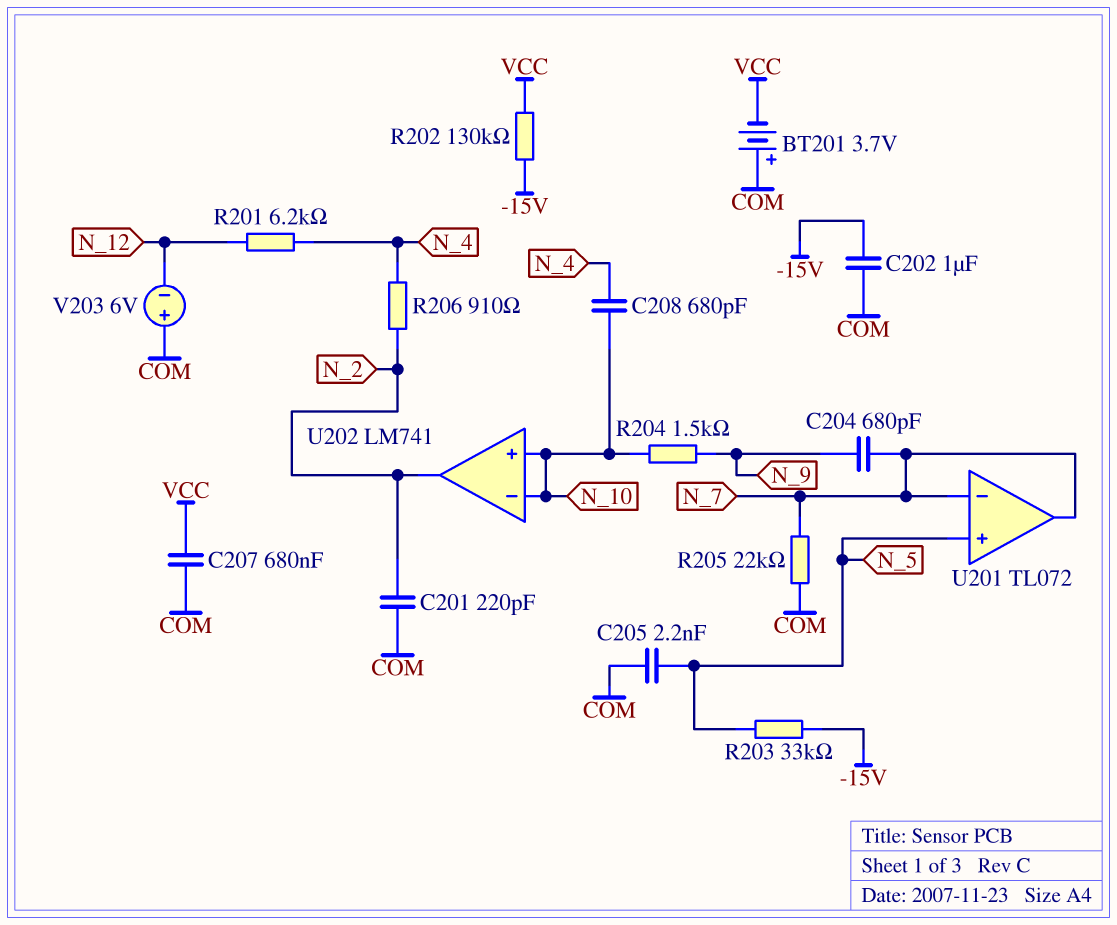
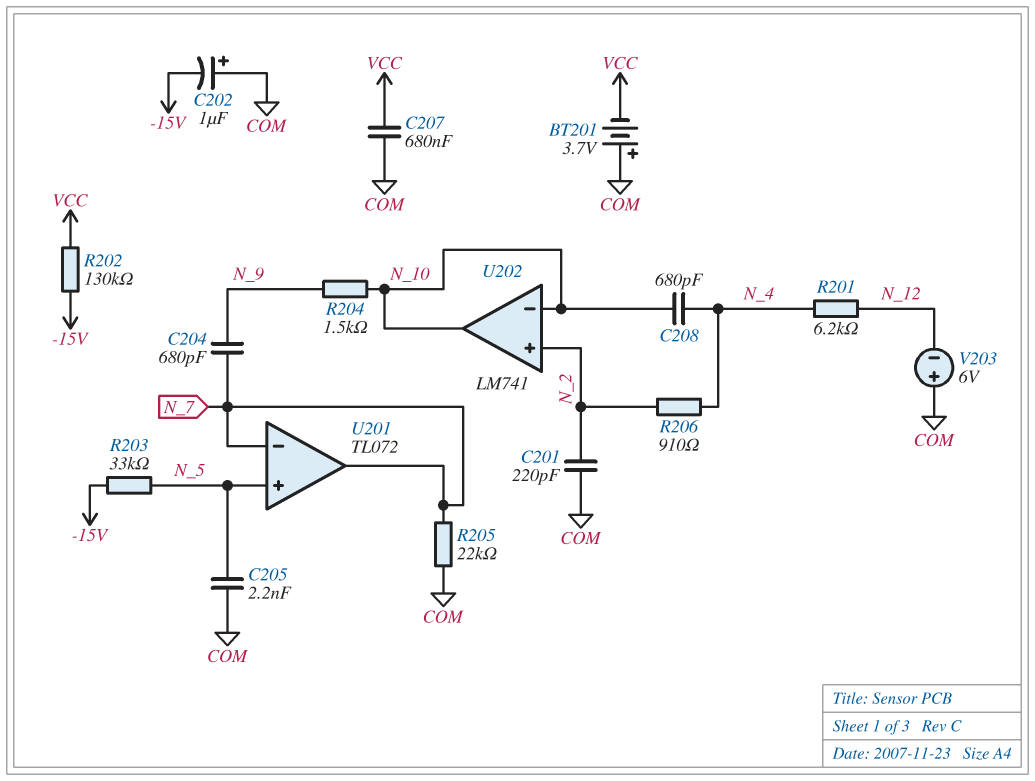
C202: 1uF (-15V, COM) -> 1uF (plus COM, minus -15V)
U202 pin in+: N_10 -> N_2
U202 pin out: N_2 -> N_10

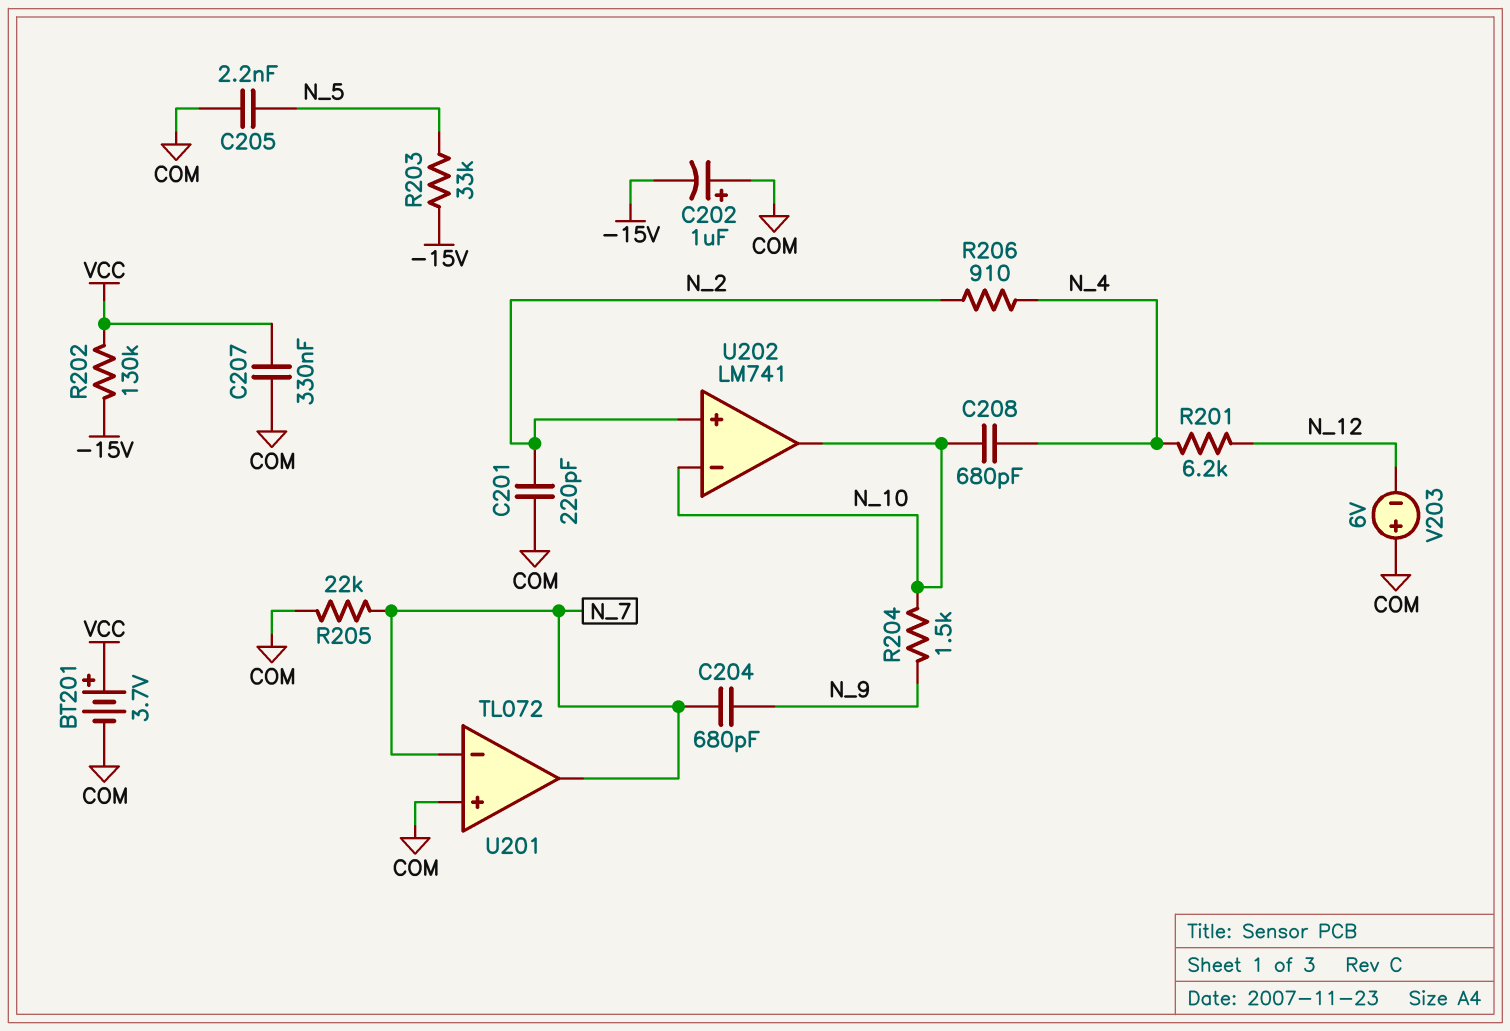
BT201: 3.7V (plus COM, minus VCC) -> 3.7V (plus VCC, minus COM)
C207: 680nF (COM, VCC) -> 330nF (COM, VCC)
U201 pin in+: N_5 -> COM

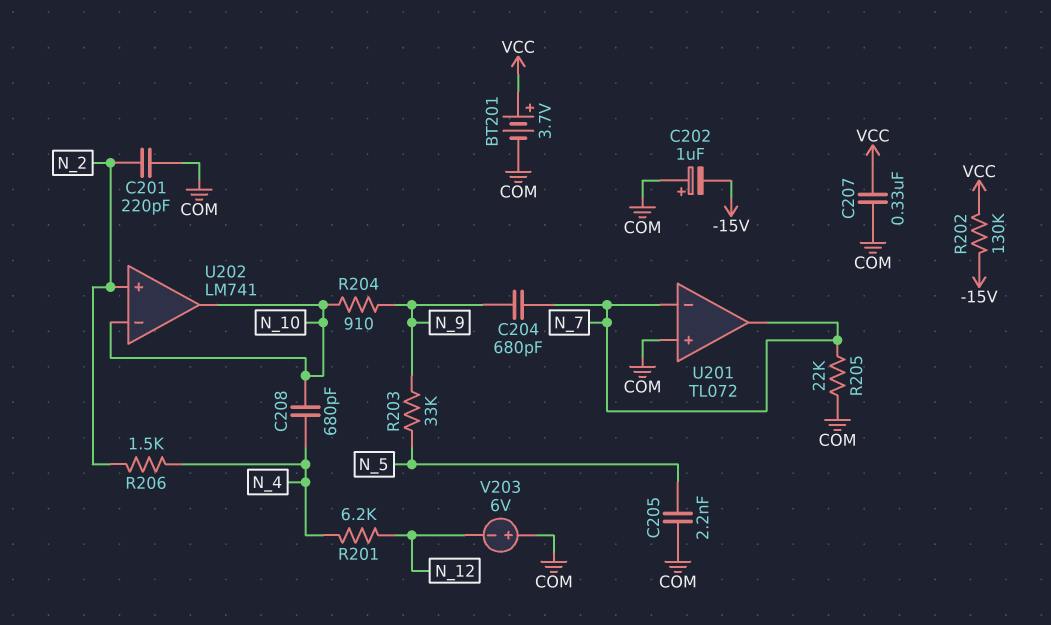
R203: 33k (-15V, N_5) -> 33k (N_5, N_9)
R204: 1.5k (N_9, N_10) -> 910 (N_9, N_10)
R206: 910 (N_2, N_4) -> 1.5k (N_2, N_4)

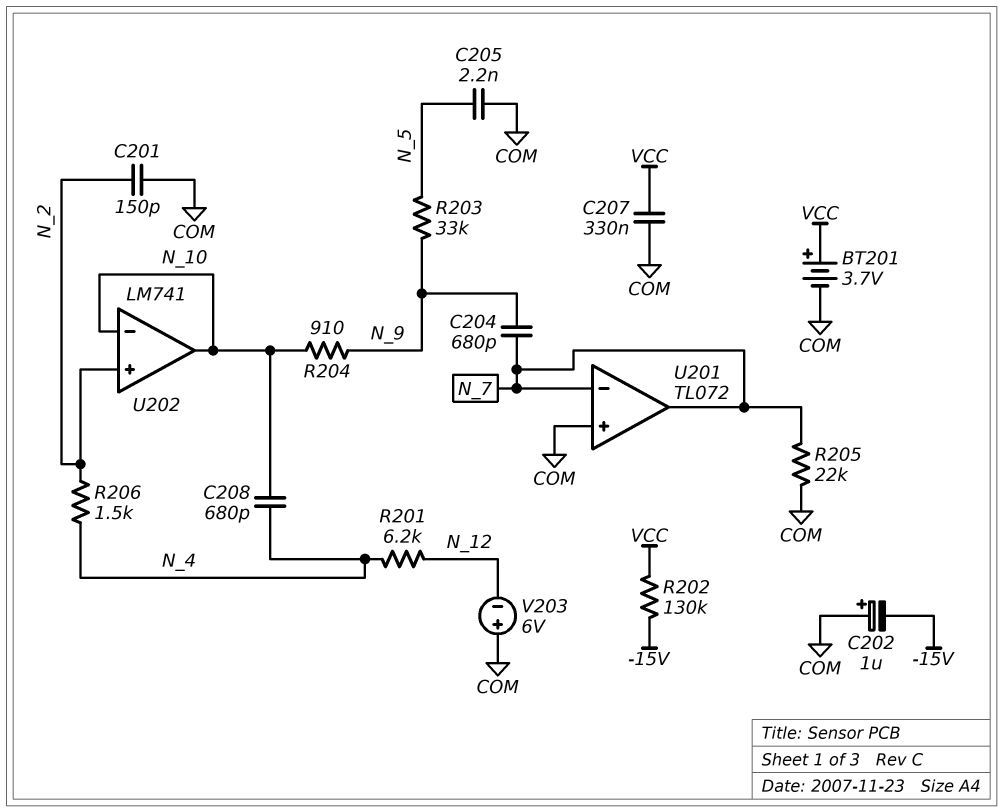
C201: 220pF (COM, N_2) -> 150pF (COM, N_2)

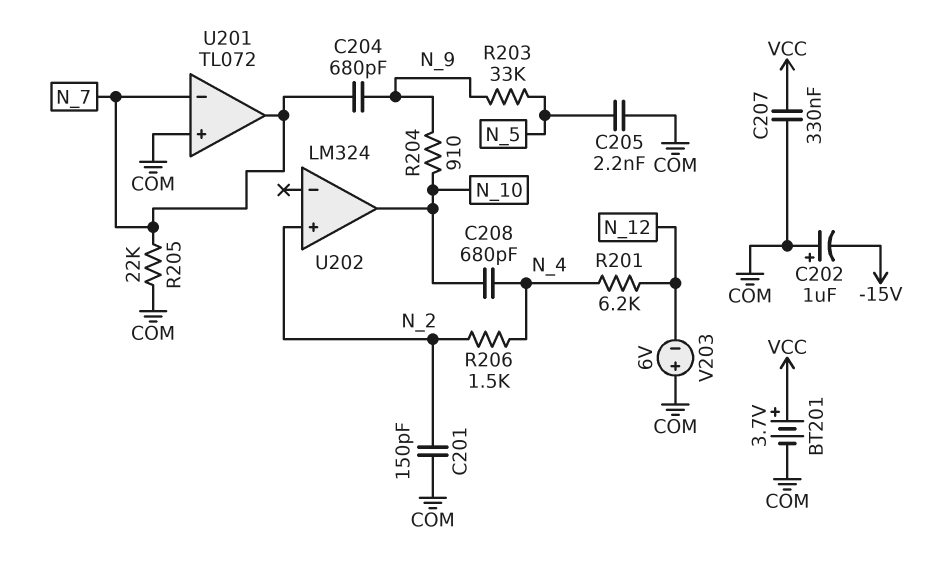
R202: 130k (-15V, VCC) -> none
U202: LM741 -> LM324
U202 pin in-: N_10 -> none

